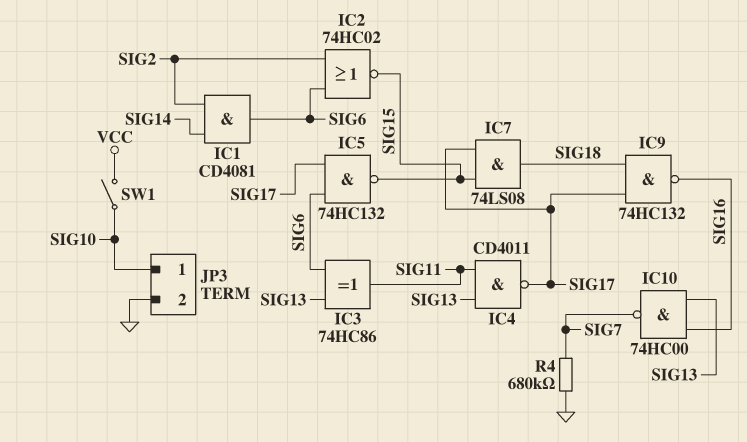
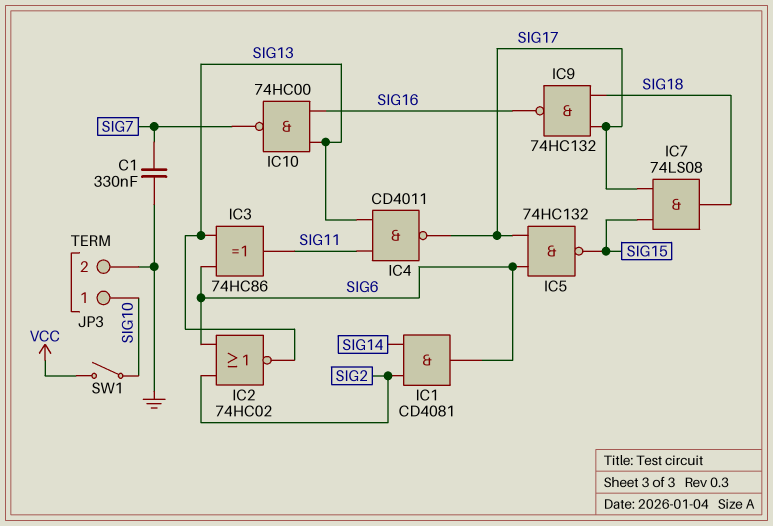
C1: none -> 330nF (GND, SIG7)
IC2: NOR 74HC02 (in SIG2, in SIG6, out SIG15) -> NOR 74HC02 (in SIG2, in SIG6, out SIG13)
R4: 680k (GND, SIG7) -> none

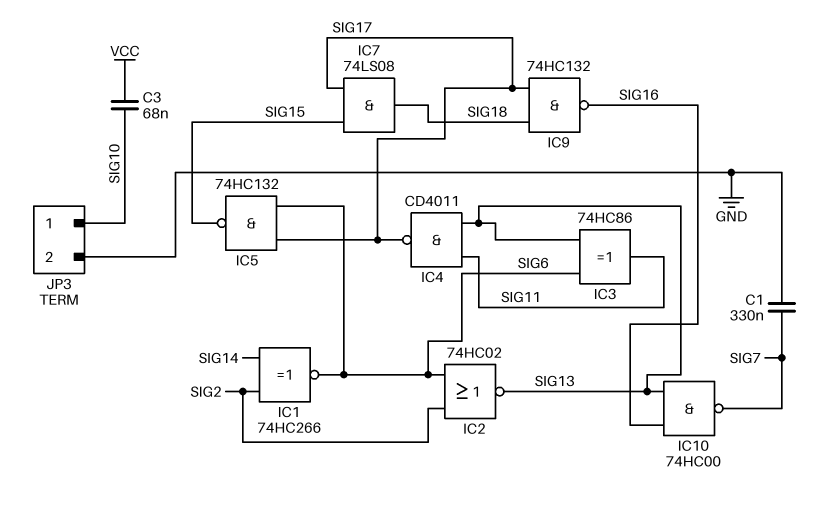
C3: none -> 68nF (SIG10, VCC)
IC1: AND CD4081 (in SIG2, in SIG14, out SIG6) -> XNOR 74HC266 (in SIG2, in SIG14, out SIG6)
SW1: switch (SIG10, VCC) -> none

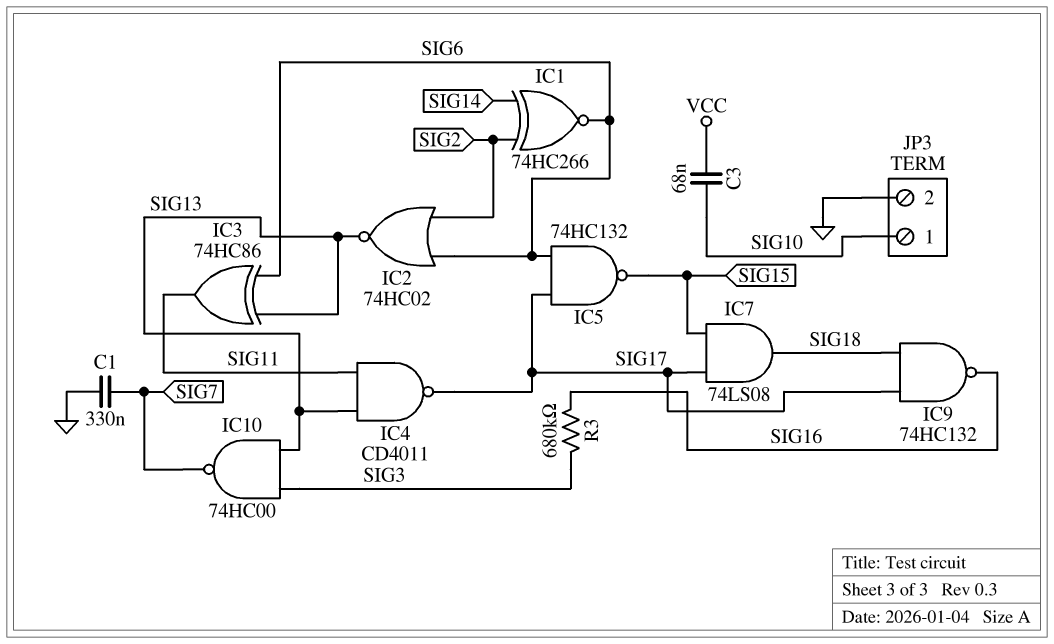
IC10: NAND 74HC00 (in SIG13, in SIG16, out SIG7) -> NAND 74HC00 (in SIG3, in SIG13, out SIG7)
R3: none -> 680k (SIG3, SIG16)

